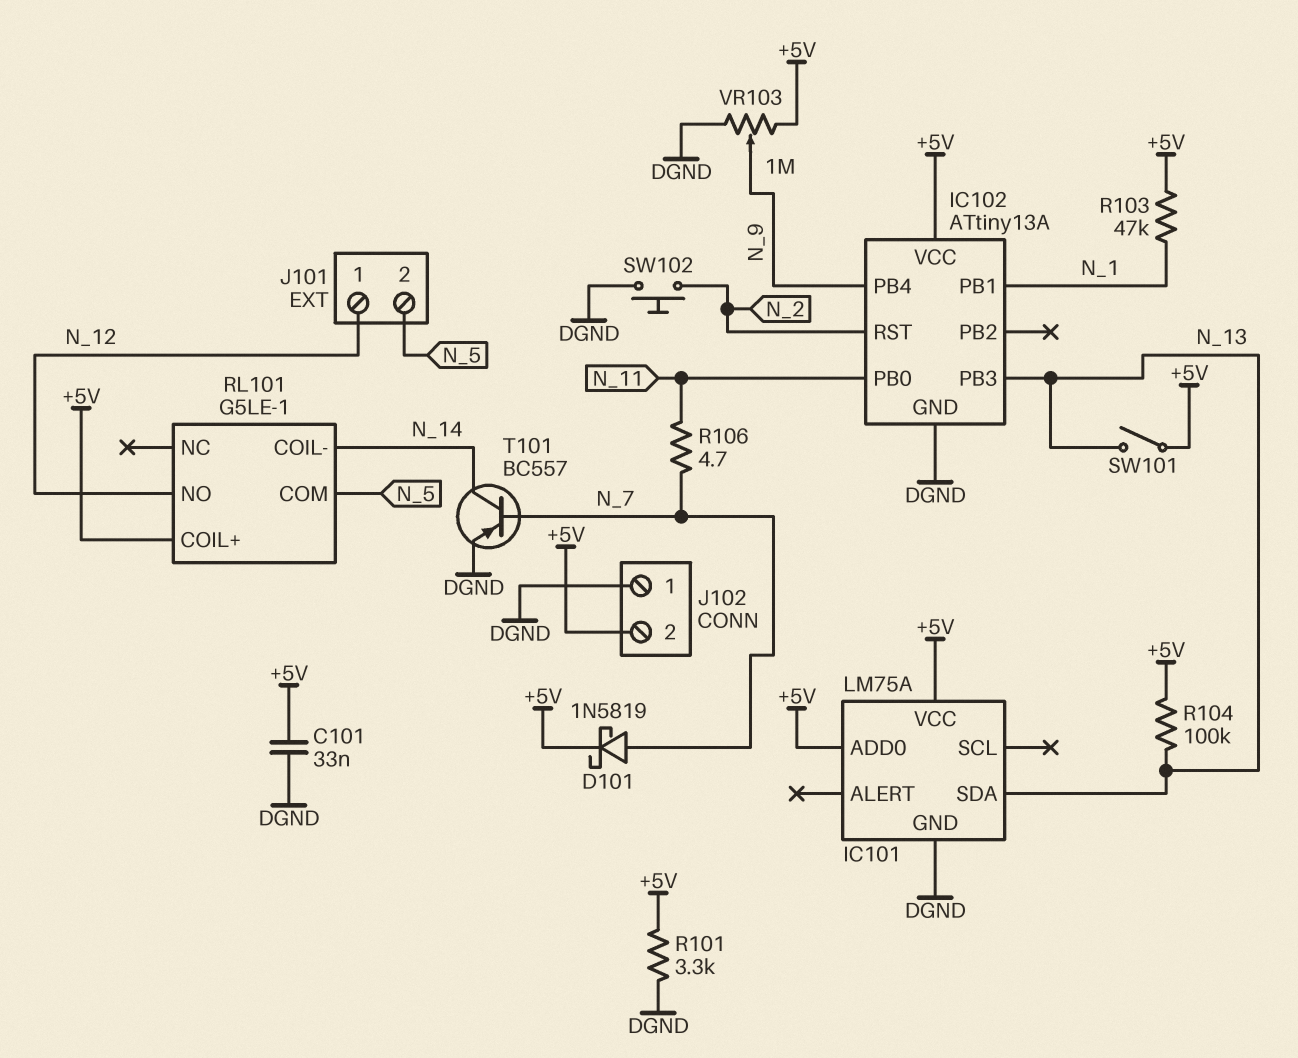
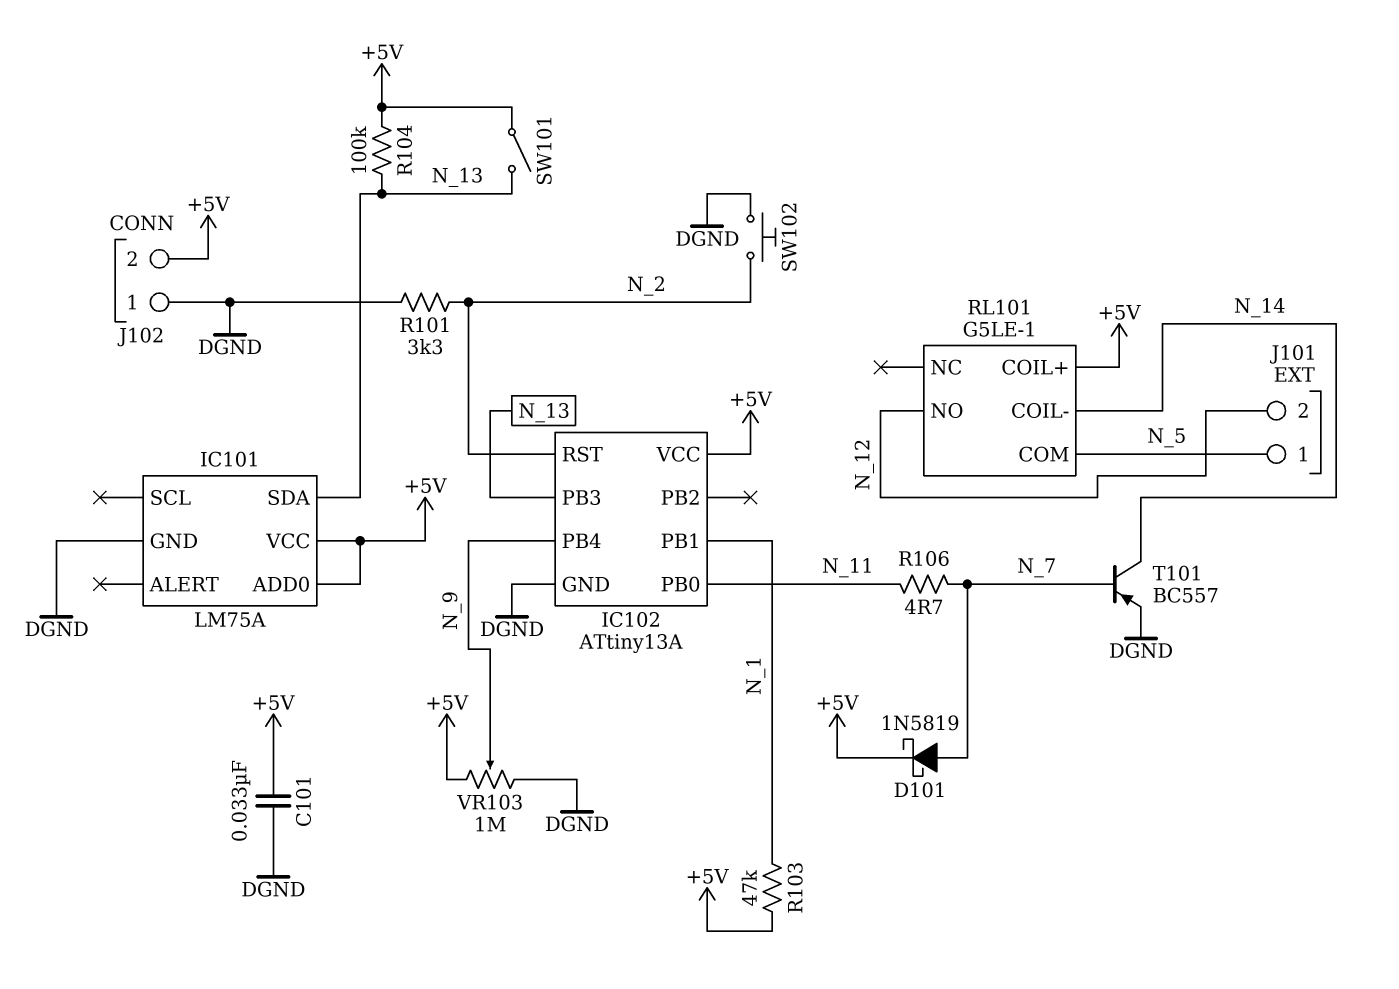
J101 pin 1: N_12 -> N_5
J101 pin 2: N_5 -> N_12
R101: 3.3k (+5V, DGND) -> 3.3k (DGND, N_2)

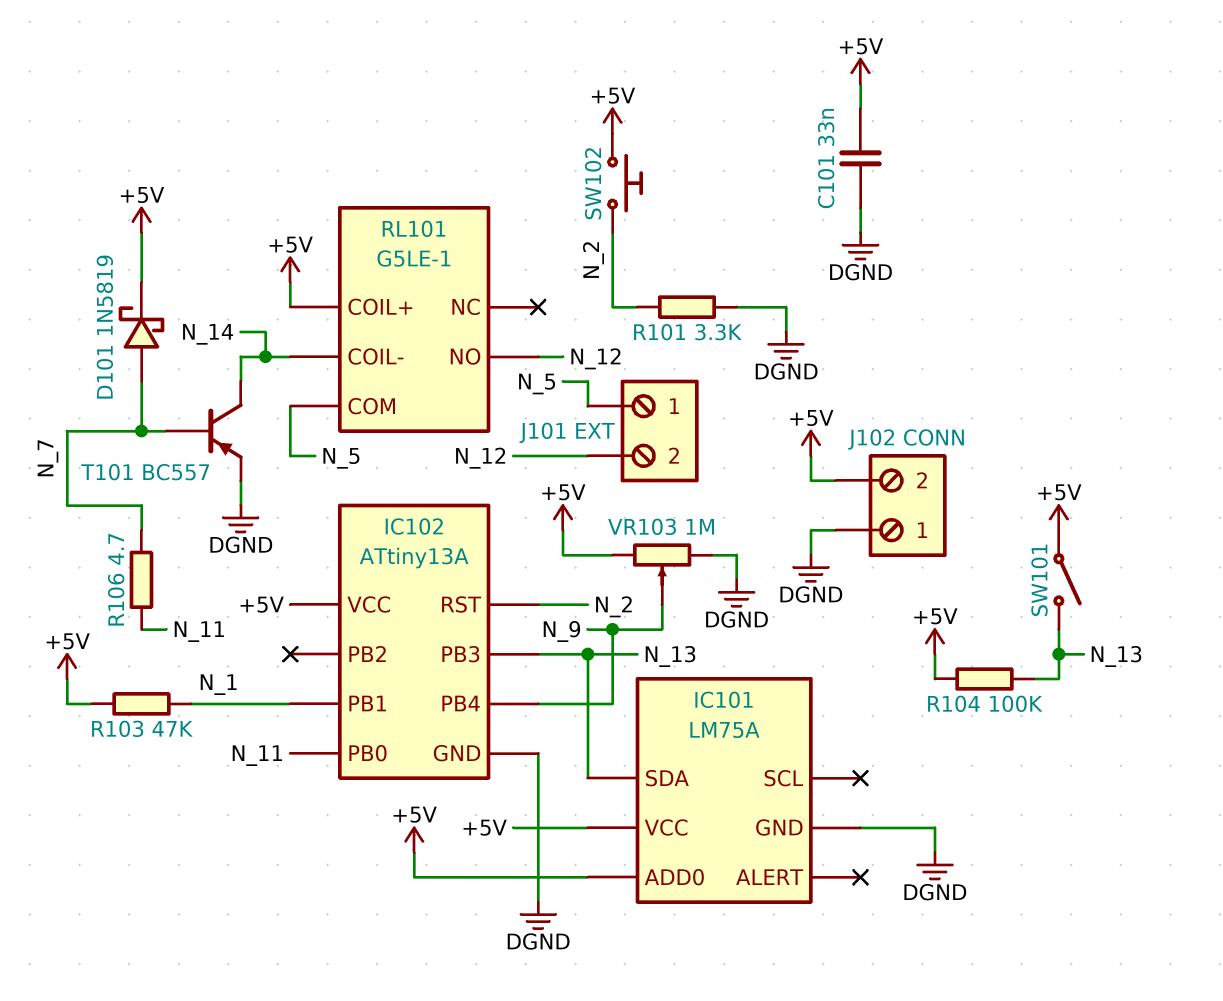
SW102: button (DGND, N_2) -> button (+5V, N_2)

